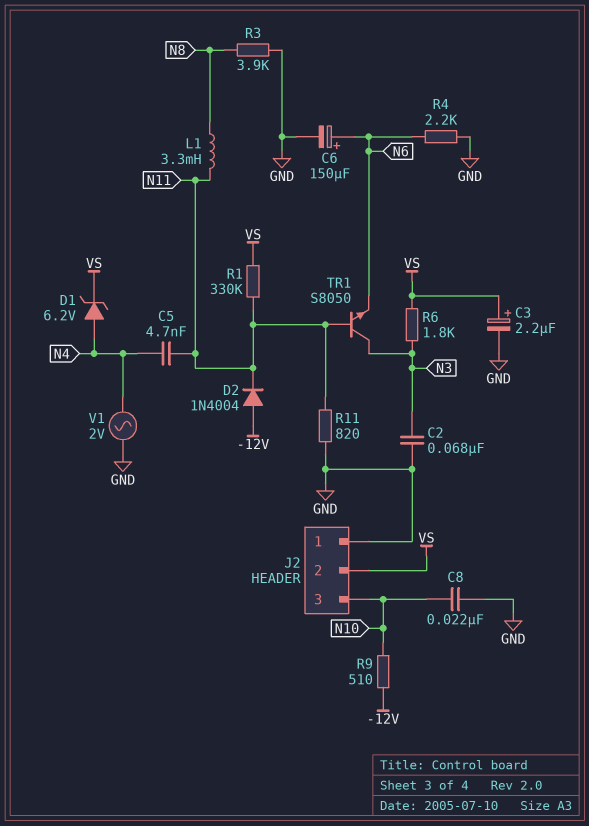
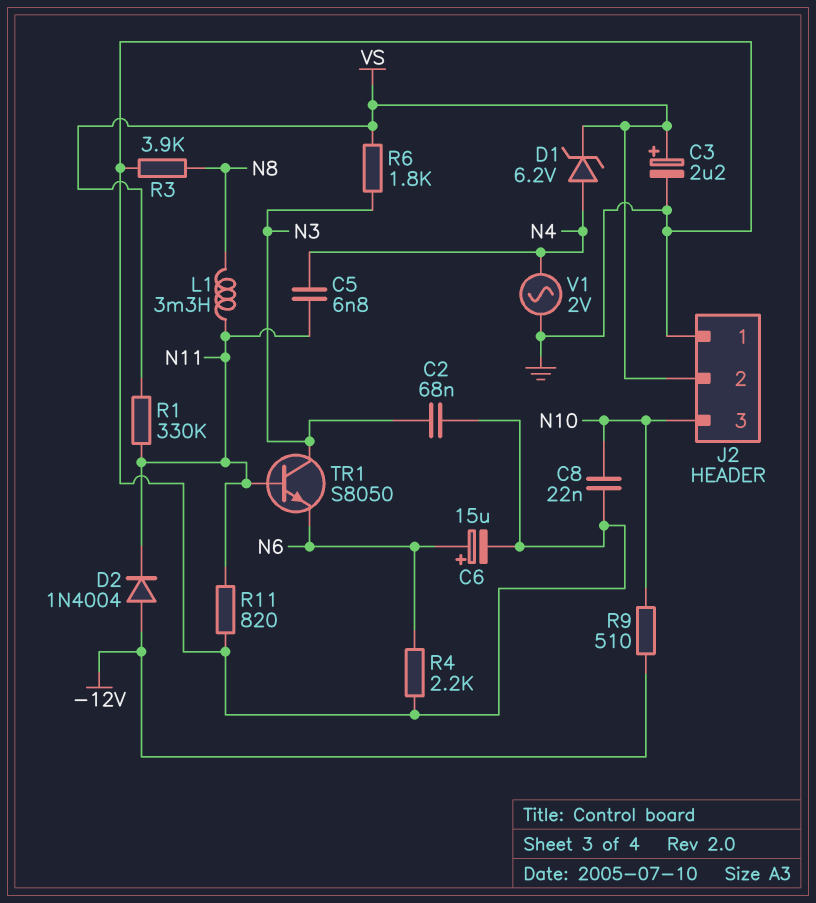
C5: 4.7nF (N4, N11) -> 6.8nF (N4, N11)
C6: 150uF (plus N6, minus GND) -> 15uF (plus N6, minus GND)

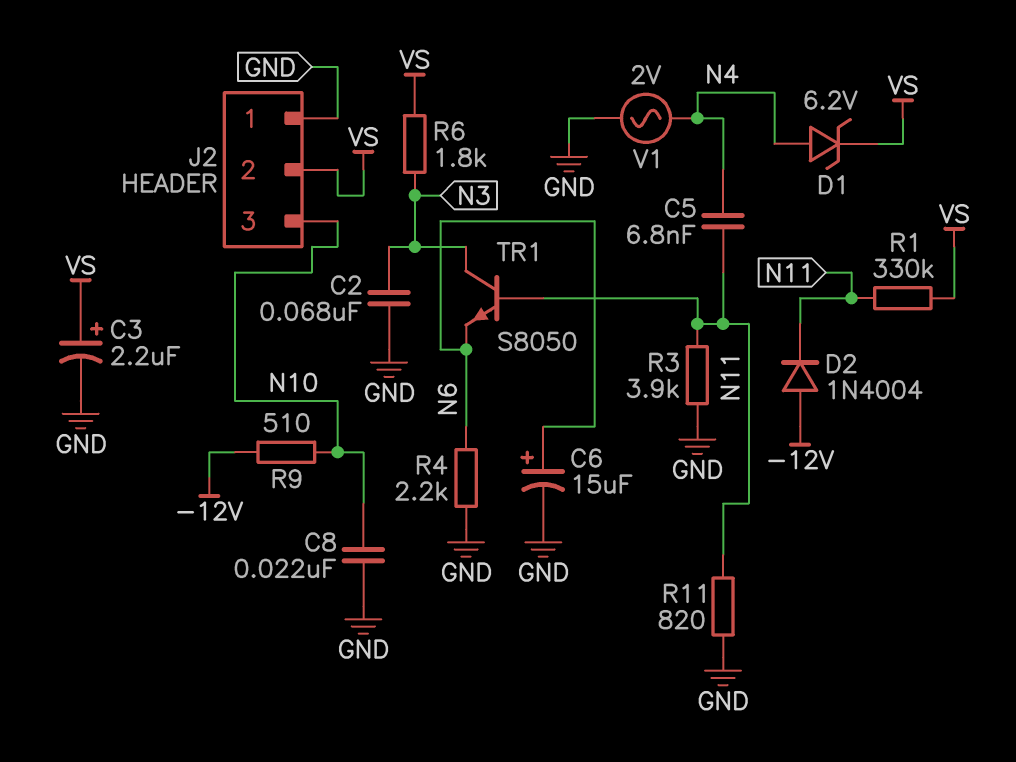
L1: 3.3mH (N8, N11) -> none
R3: 3.9k (GND, N8) -> 3.9k (GND, N11)

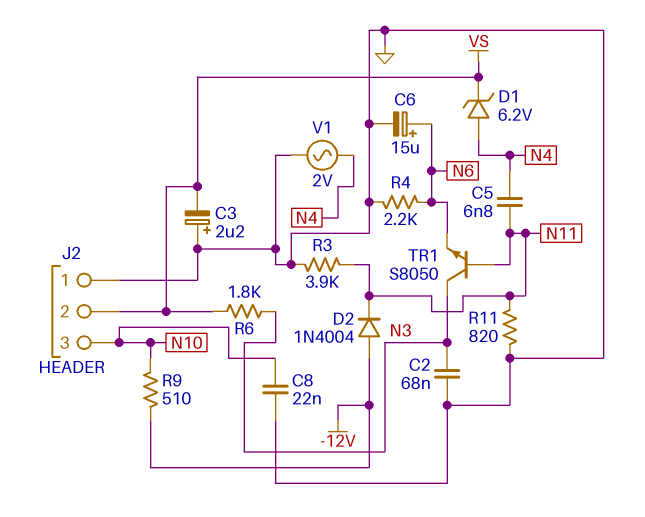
C3: 2.2uF (plus VS, minus GND) -> 2.2uF (plus GND, minus VS)
R1: 330k (N11, VS) -> none

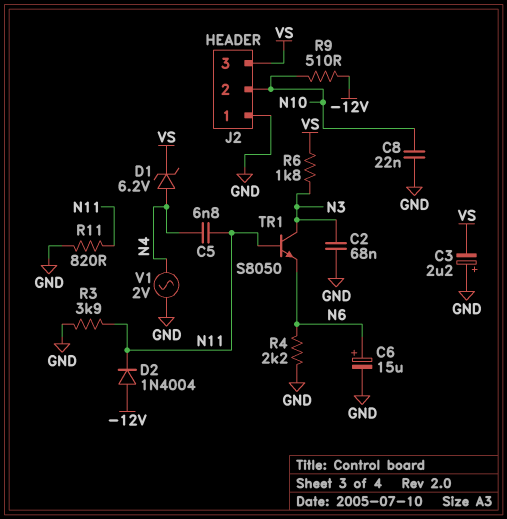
J2 pin 2: VS -> N10
J2 pin 3: N10 -> VS

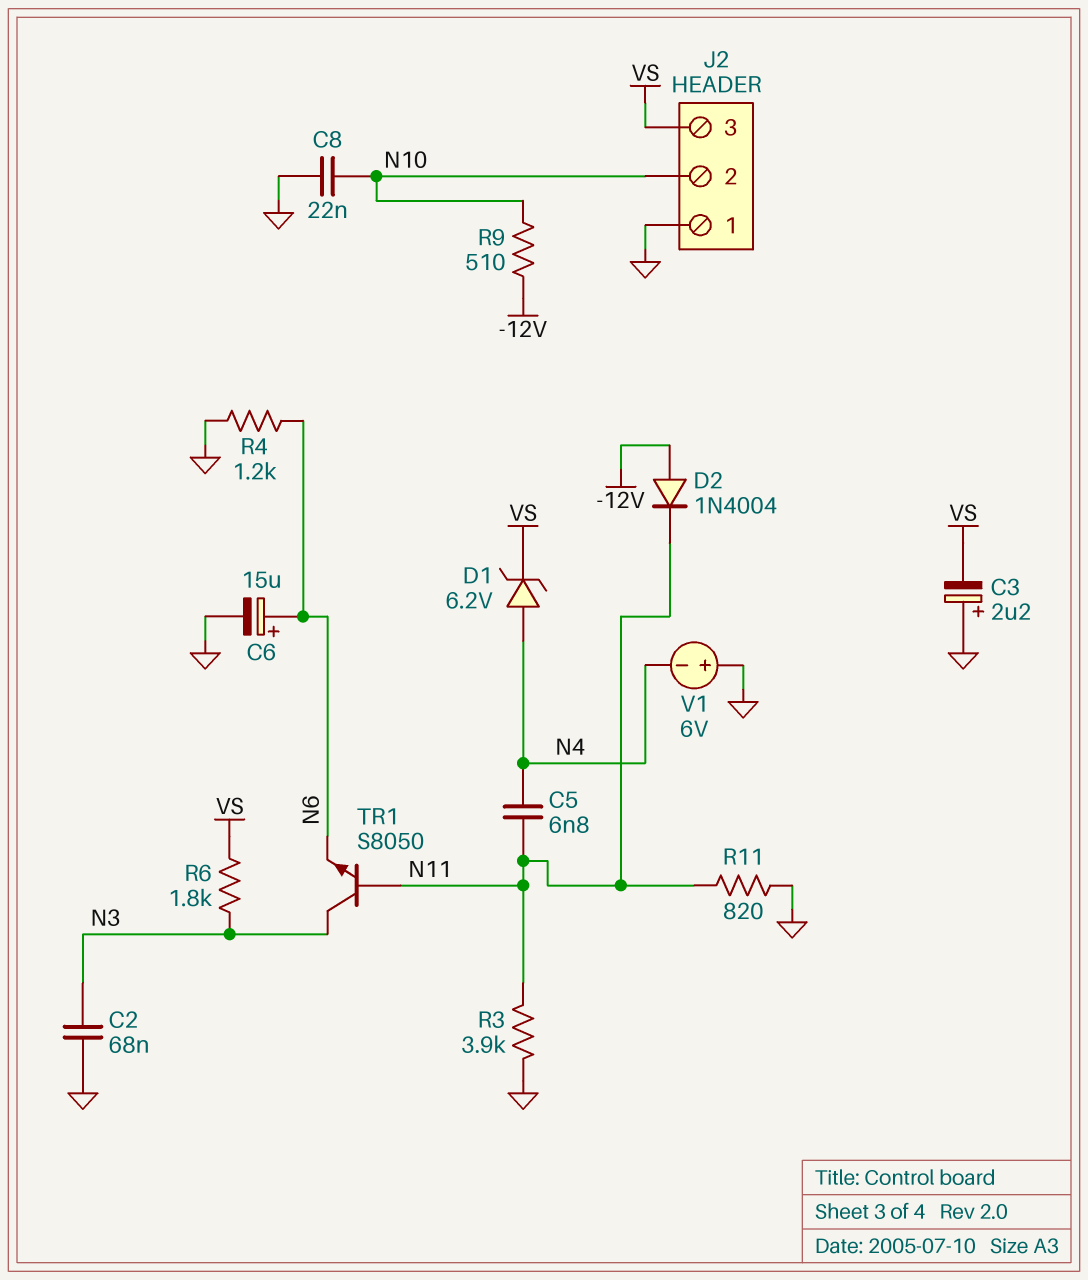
R4: 2.2k (GND, N6) -> 1.2k (GND, N6)
V1: AC 2V (GND, N4) -> 6V (plus GND, minus N4)

